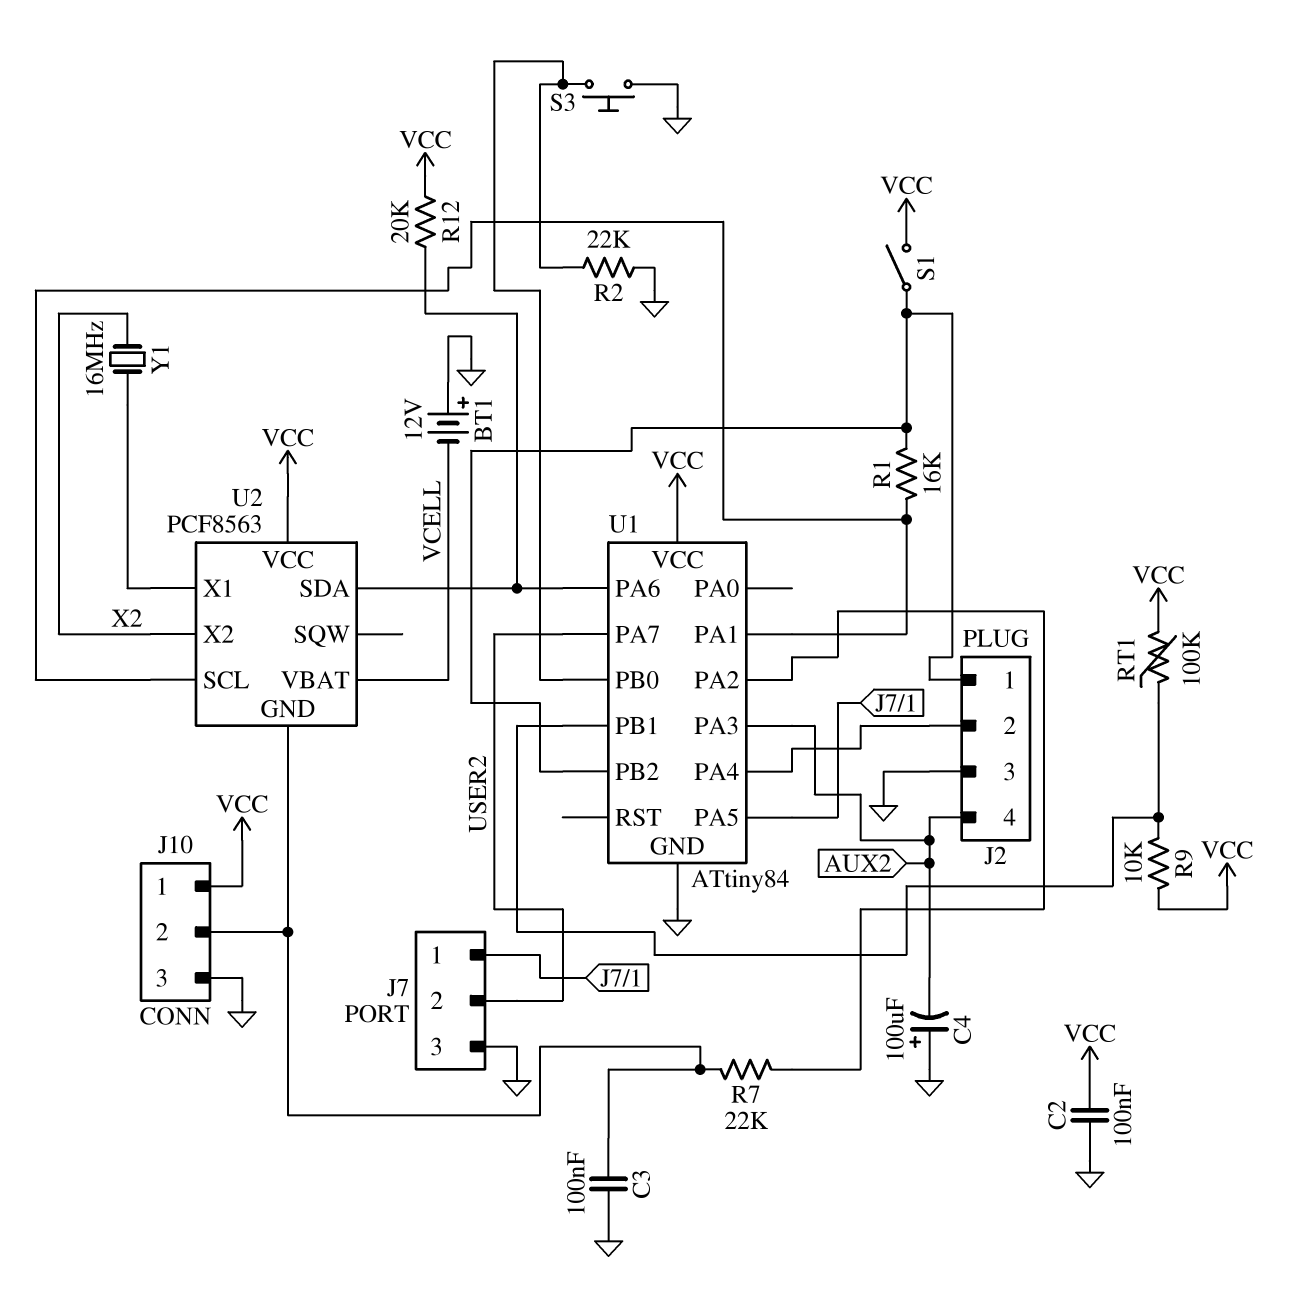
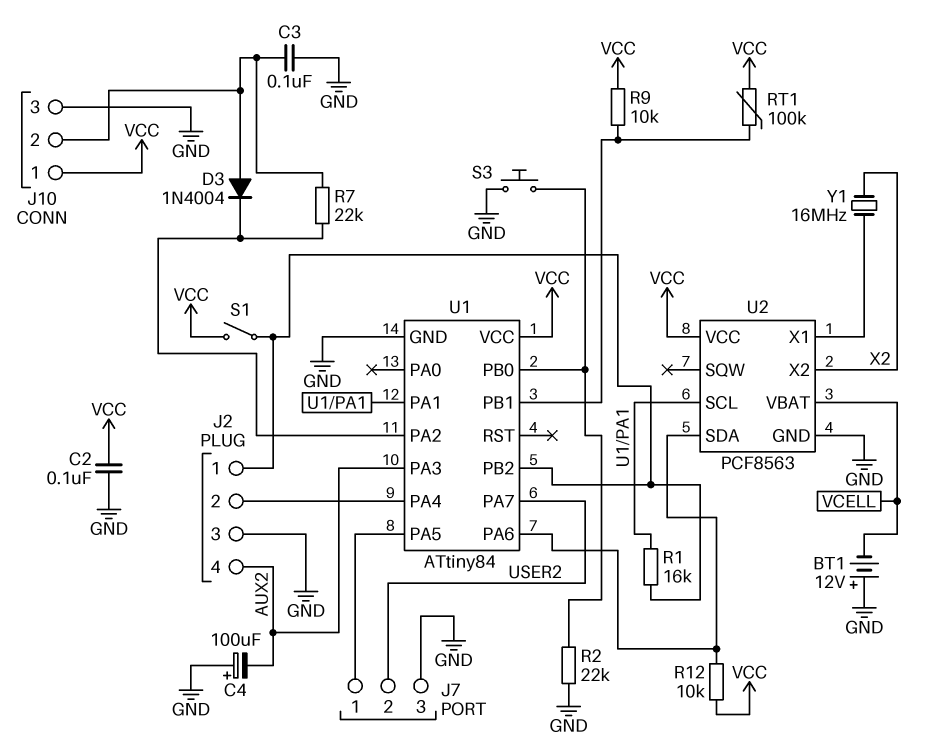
D3: none -> diode 1N4004 (A J10/2, K U1/PA2)
R12: 20k (U1/PA6, VCC) -> 10k (U1/PA6, VCC)
U2 pin GND: J10/2 -> GND

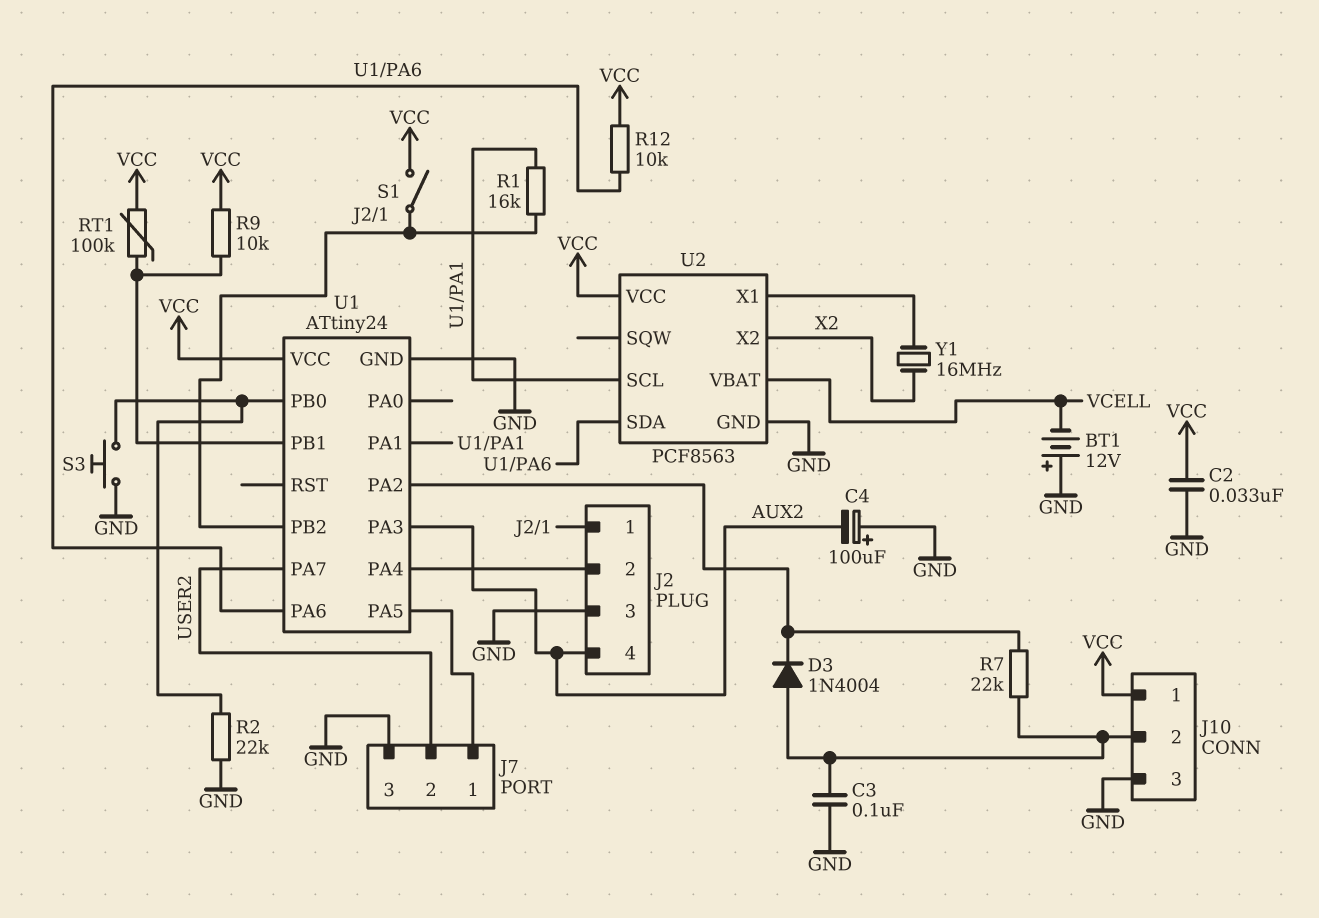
C2: 100nF (GND, VCC) -> 33nF (GND, VCC)
U1: ATtiny84 -> ATtiny24

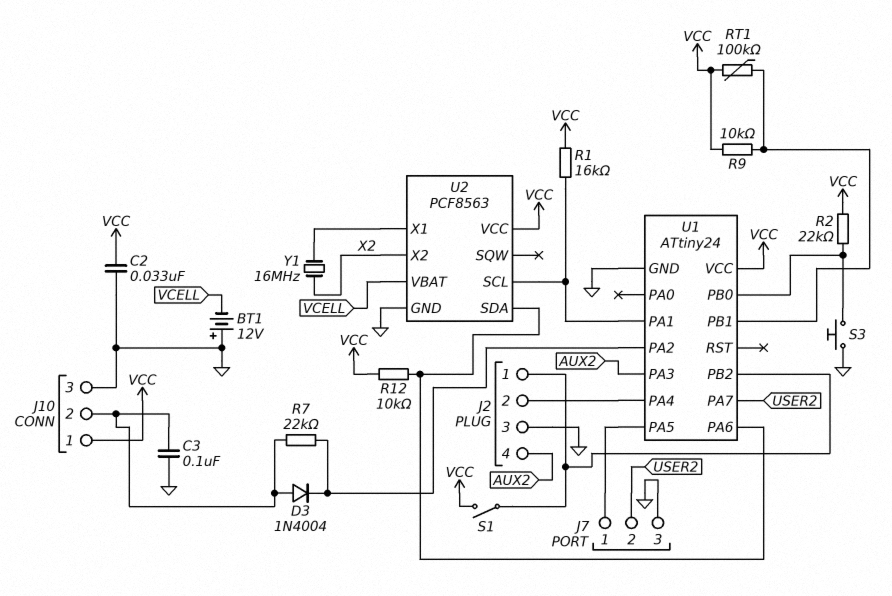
C4: 100uF (plus GND, minus AUX2) -> none
R1: 16k (J2/1, U1/PA1) -> 16k (U1/PA1, VCC)
R2: 22k (GND, U1/PB0) -> 22k (U1/PB0, VCC)

